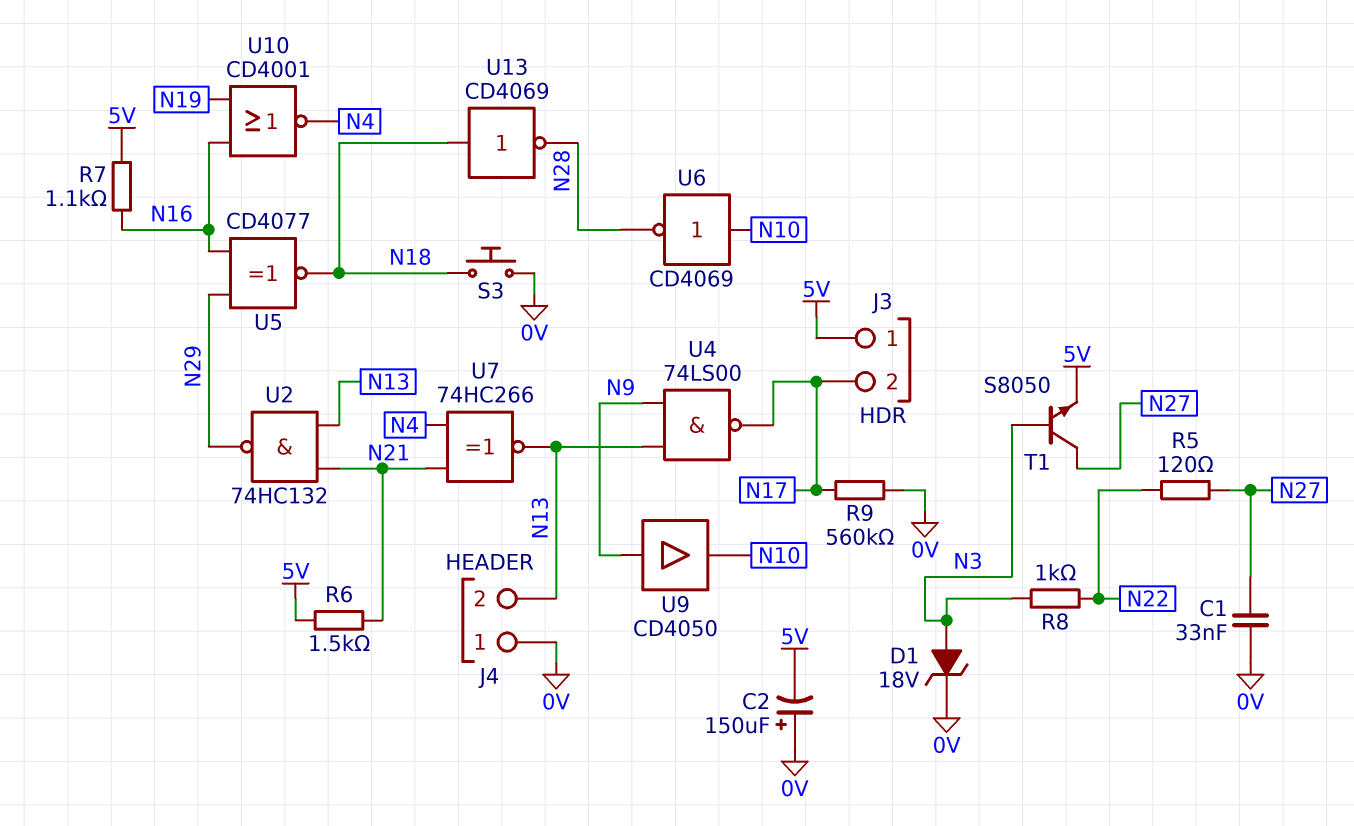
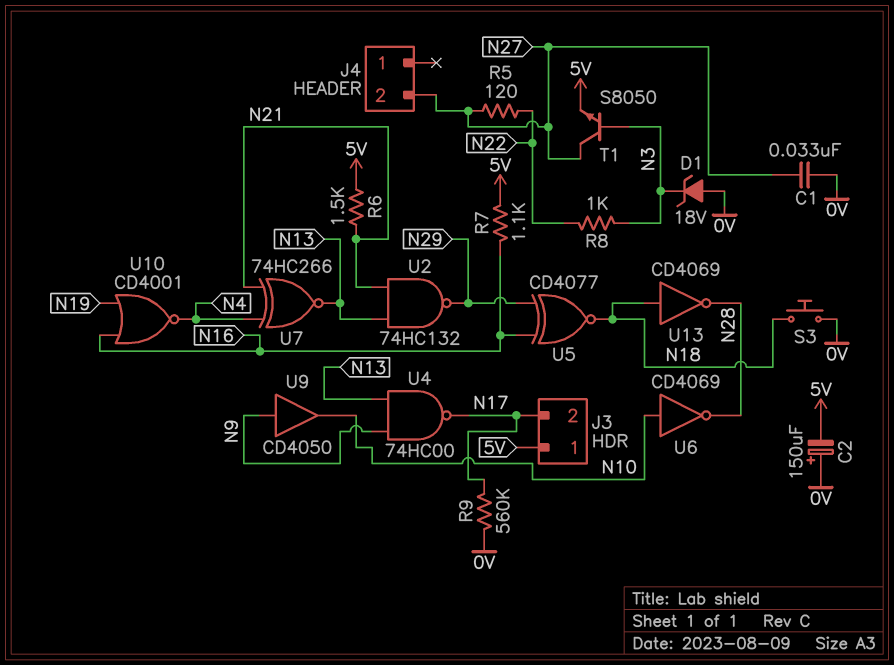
D1: zener 18V (A N3, K 0V) -> zener 18V (A 0V, K N3)
J4 pin 1: 0V -> none
J4 pin 2: N13 -> N27
U4: NAND 74LS00 (in N9, in N13, out N17) -> NAND 74HC00 (in N9, in N13, out N17)

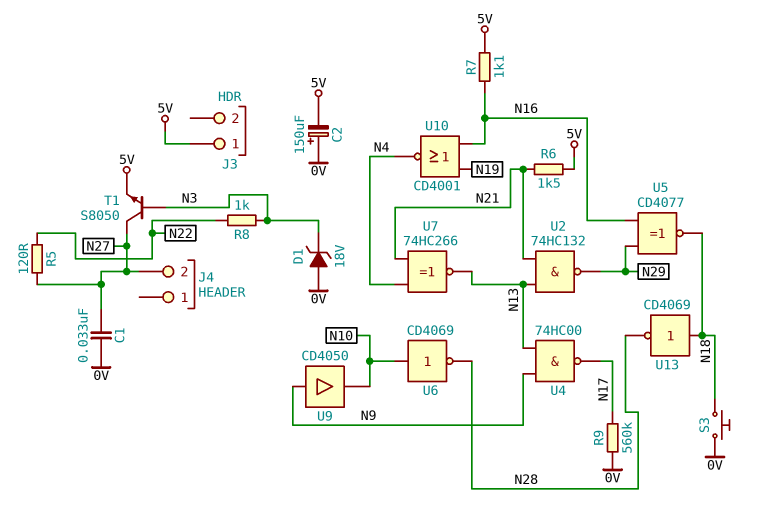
J3 pin 2: N17 -> none

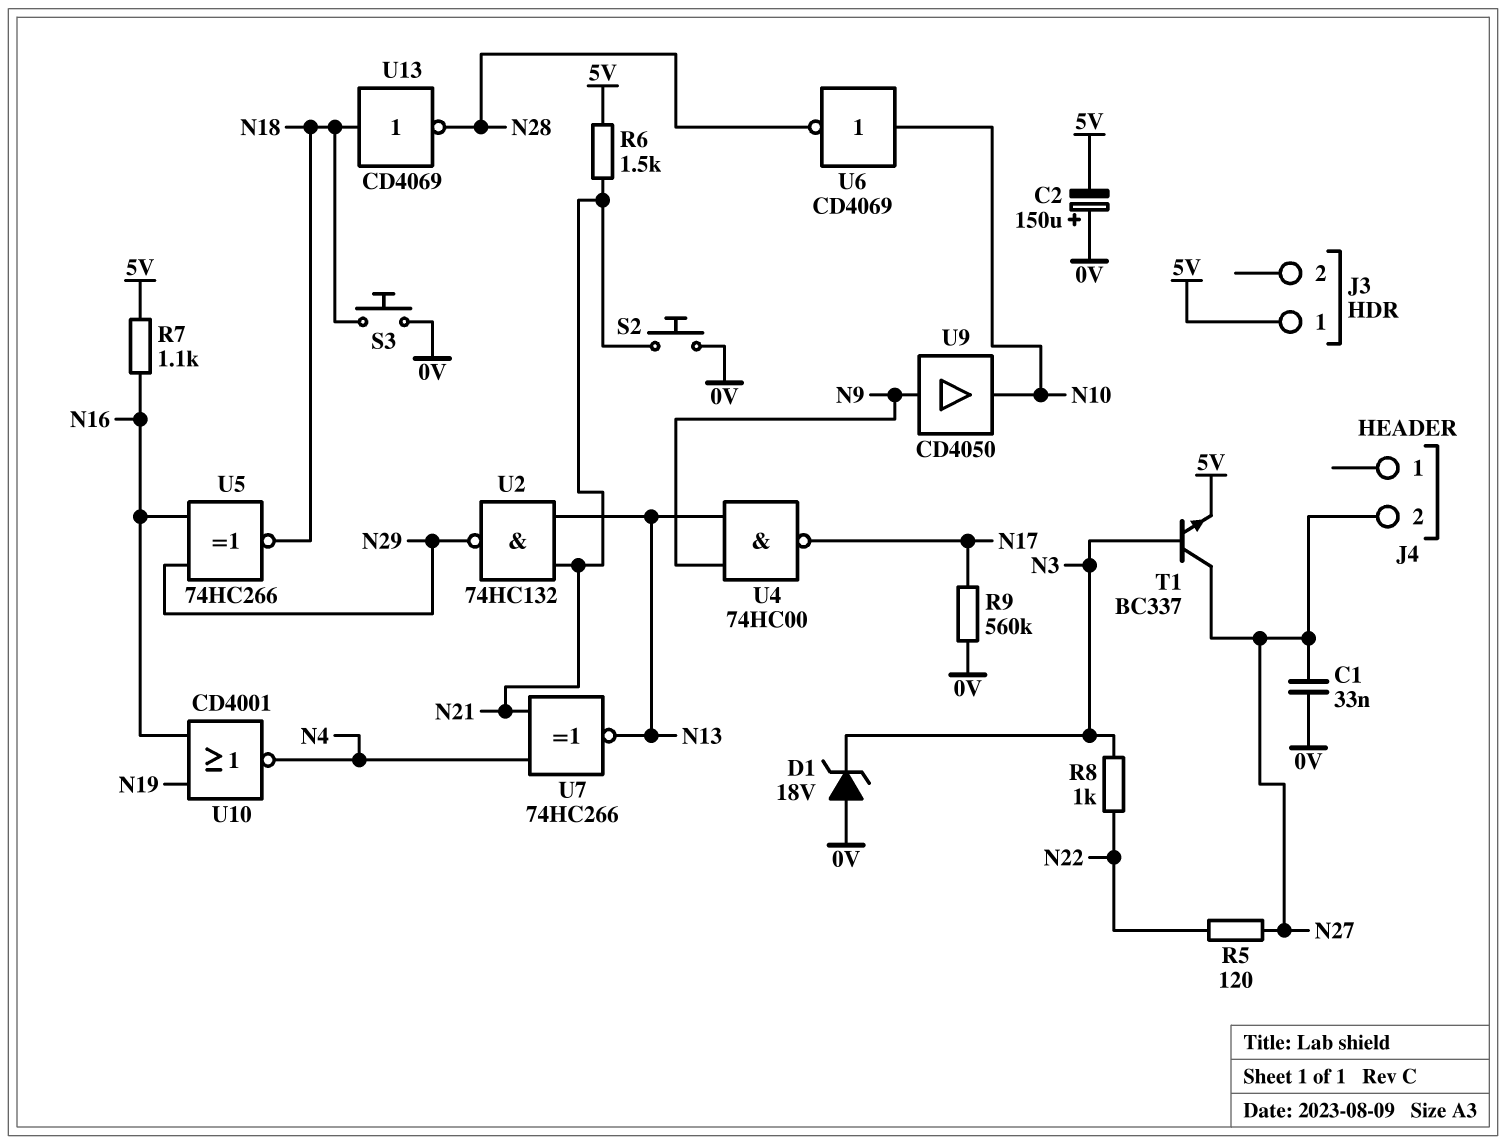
S2: none -> button (0V, N21)
T1: NPN S8050 (B N3, C N27, E 5V) -> NPN BC337 (B N3, C N27, E 5V)
U5: XNOR CD4077 (in N16, in N29, out N18) -> XNOR 74HC266 (in N16, in N29, out N18)

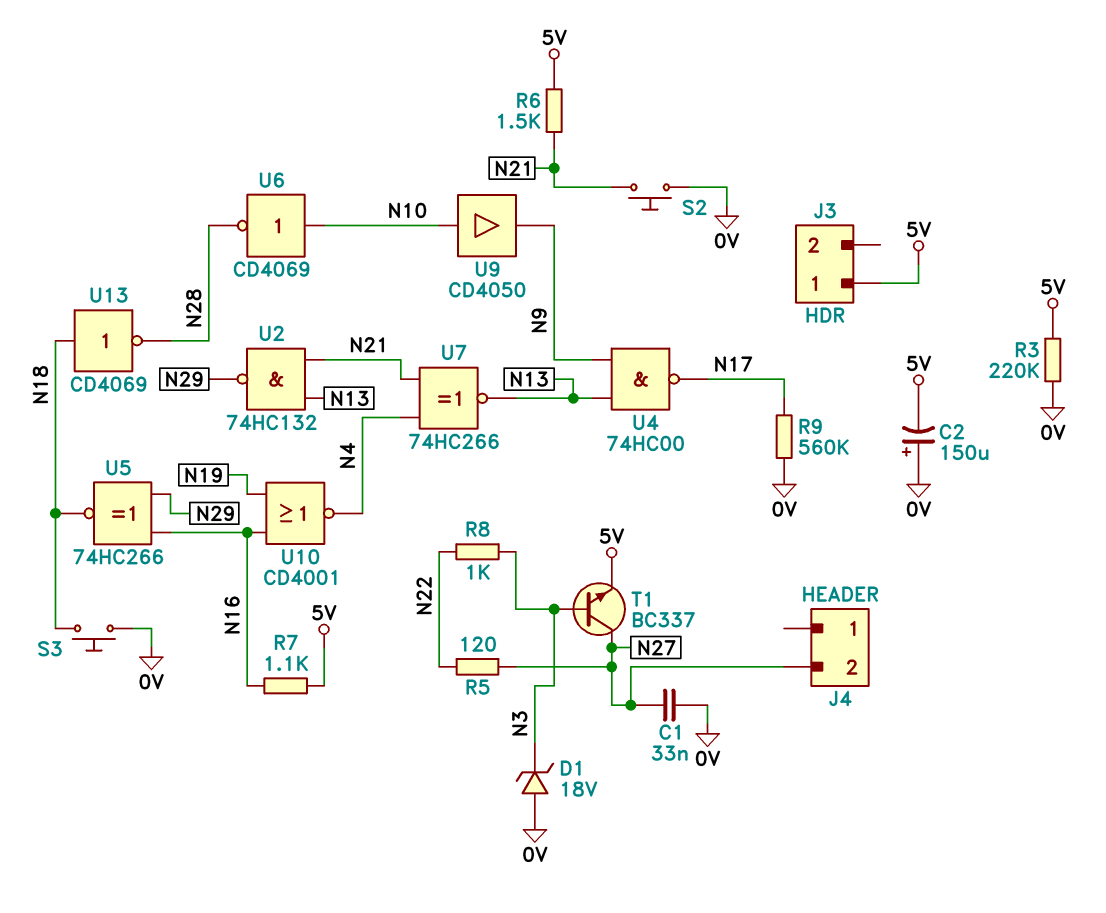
R3: none -> 220k (0V, 5V)
U9: buffer CD4050 (in N9, out N10) -> buffer CD4050 (in N10, out N9)

